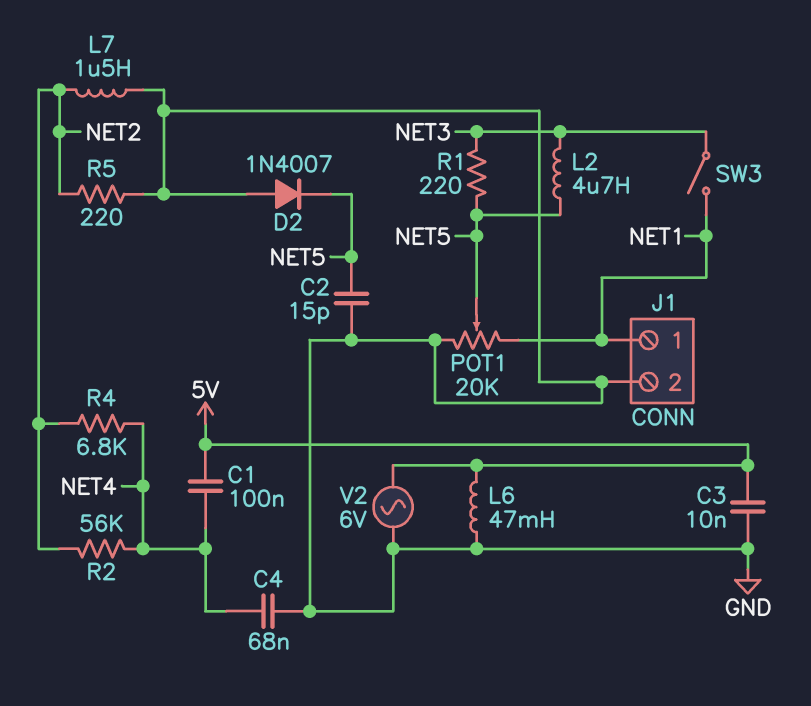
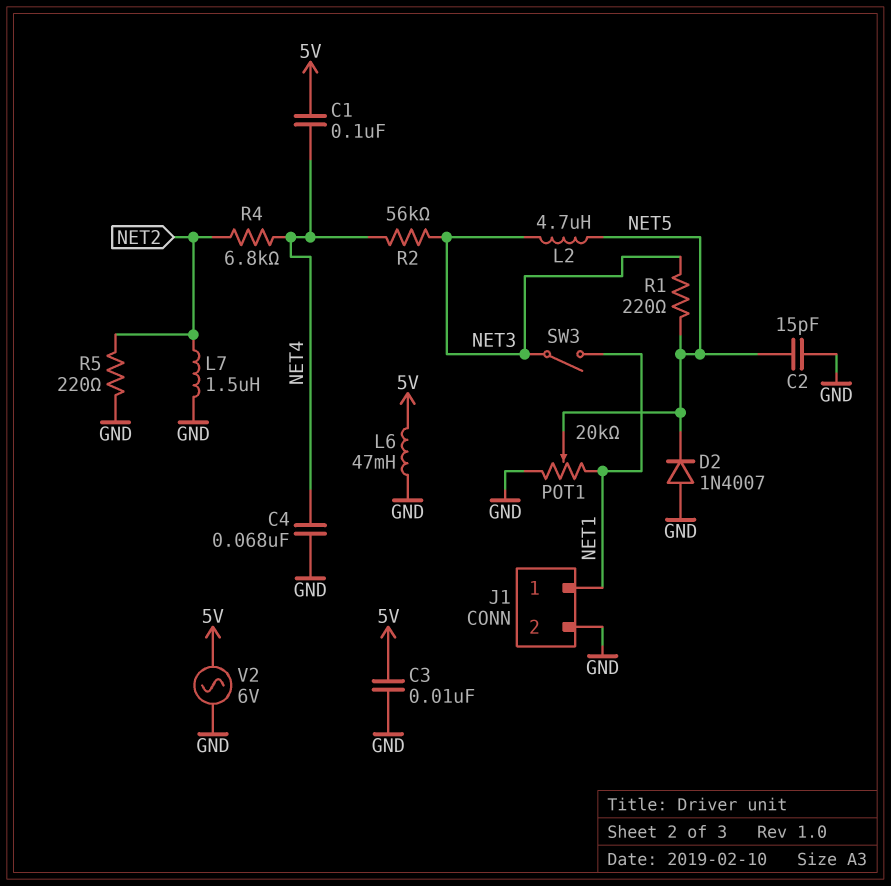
R2: 56k (NET2, NET4) -> 56k (NET3, NET4)

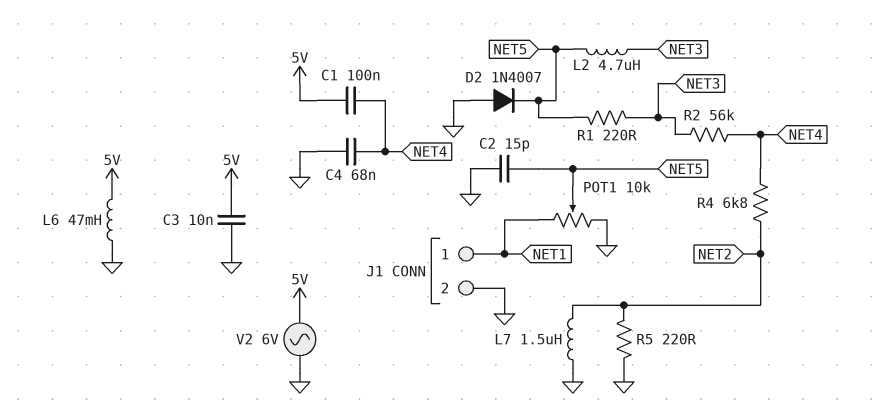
POT1: 20k (GND, NET1, wiper NET5) -> 10k (GND, NET1, wiper NET5)
SW3: switch (NET1, NET3) -> none

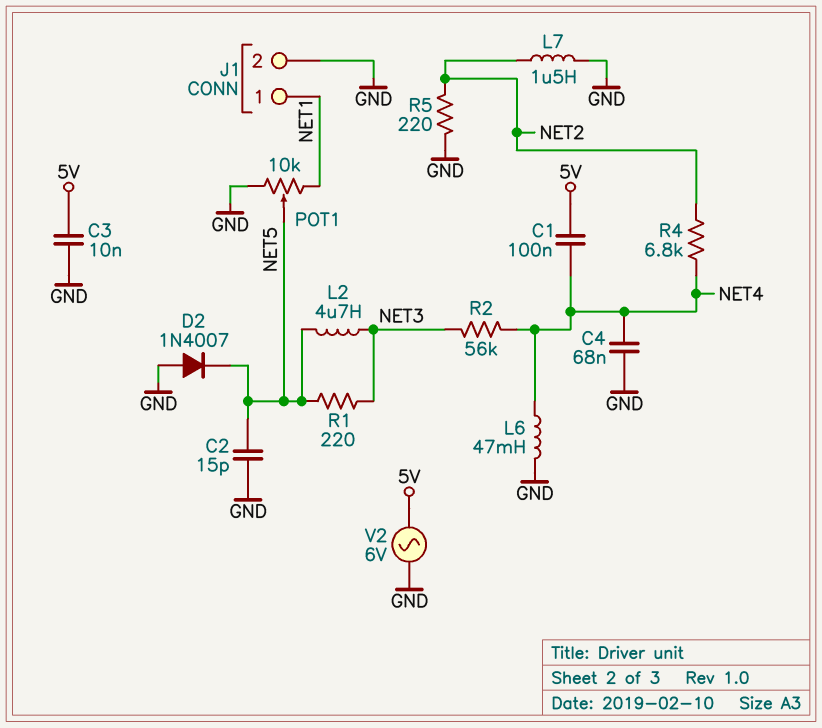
L6: 47mH (5V, GND) -> 47mH (GND, NET4)

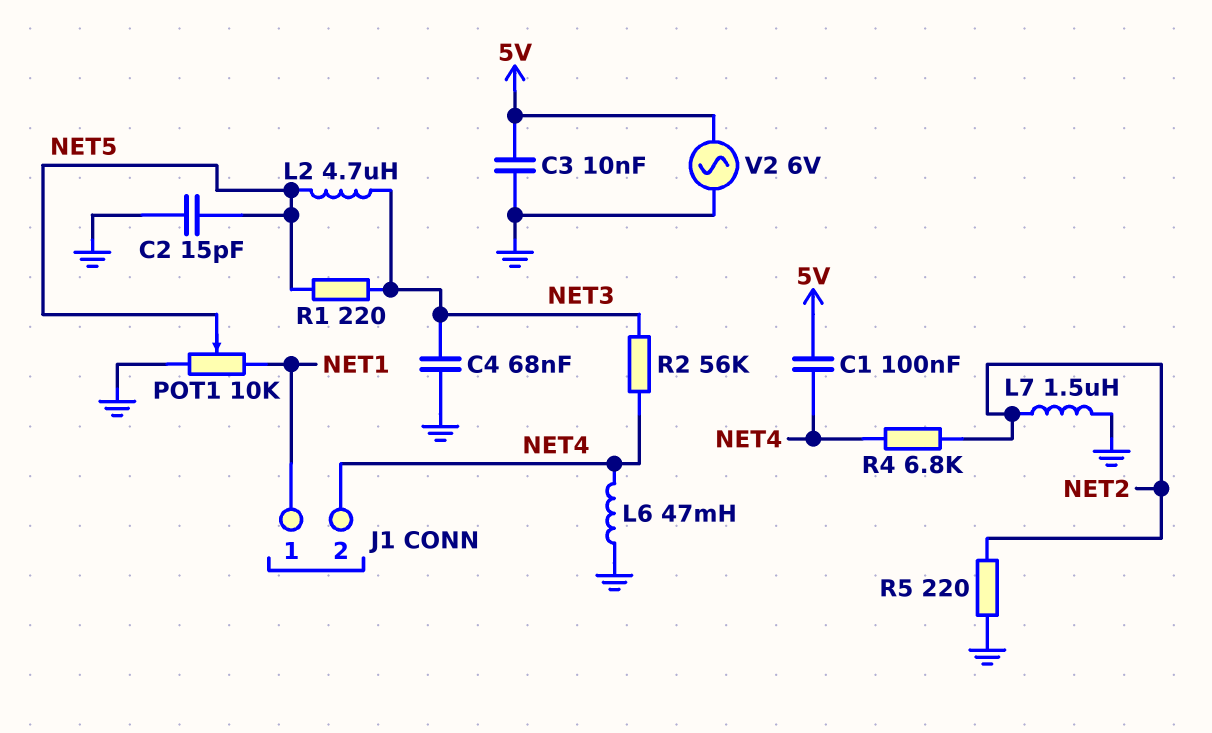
C4: 68nF (GND, NET4) -> 68nF (GND, NET3)
D2: diode 1N4007 (A GND, K NET5) -> none
J1 pin 2: GND -> NET4

